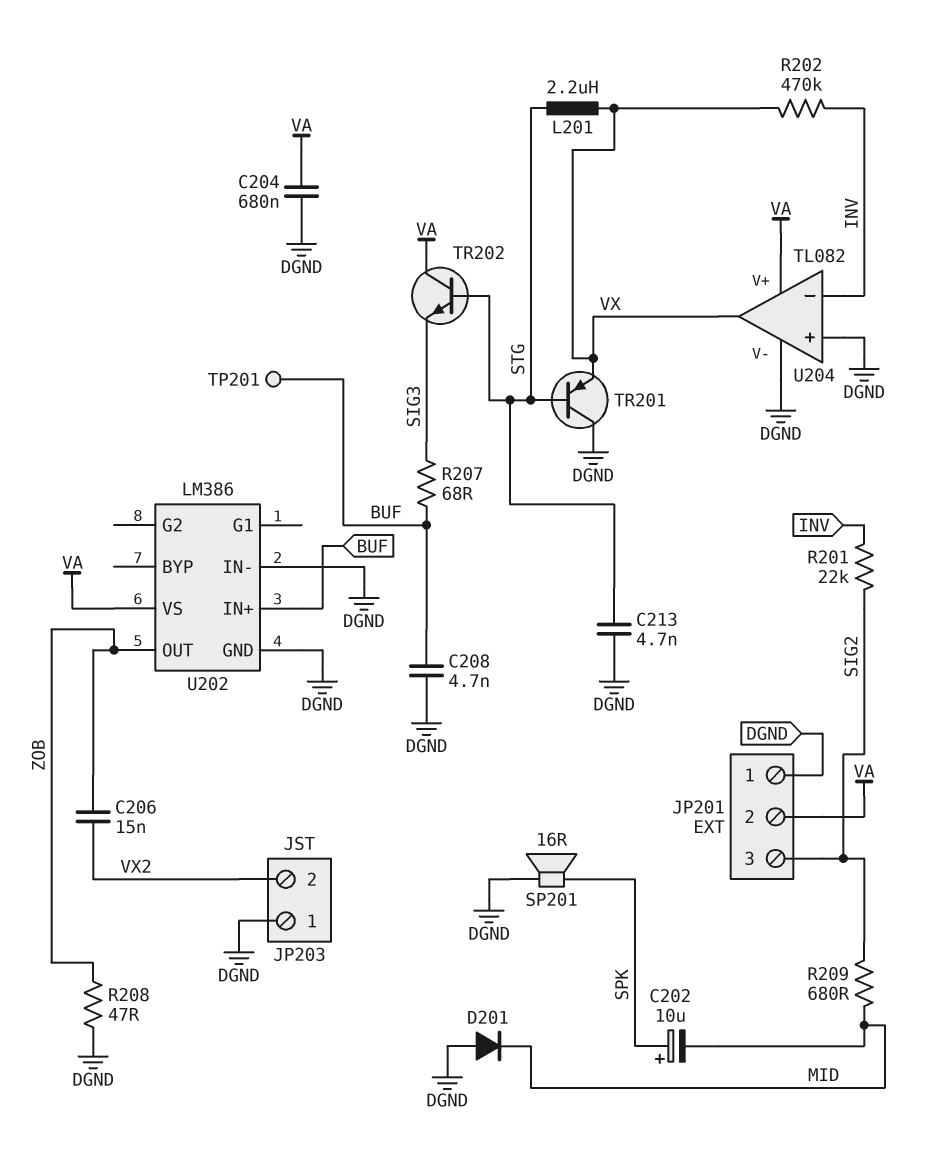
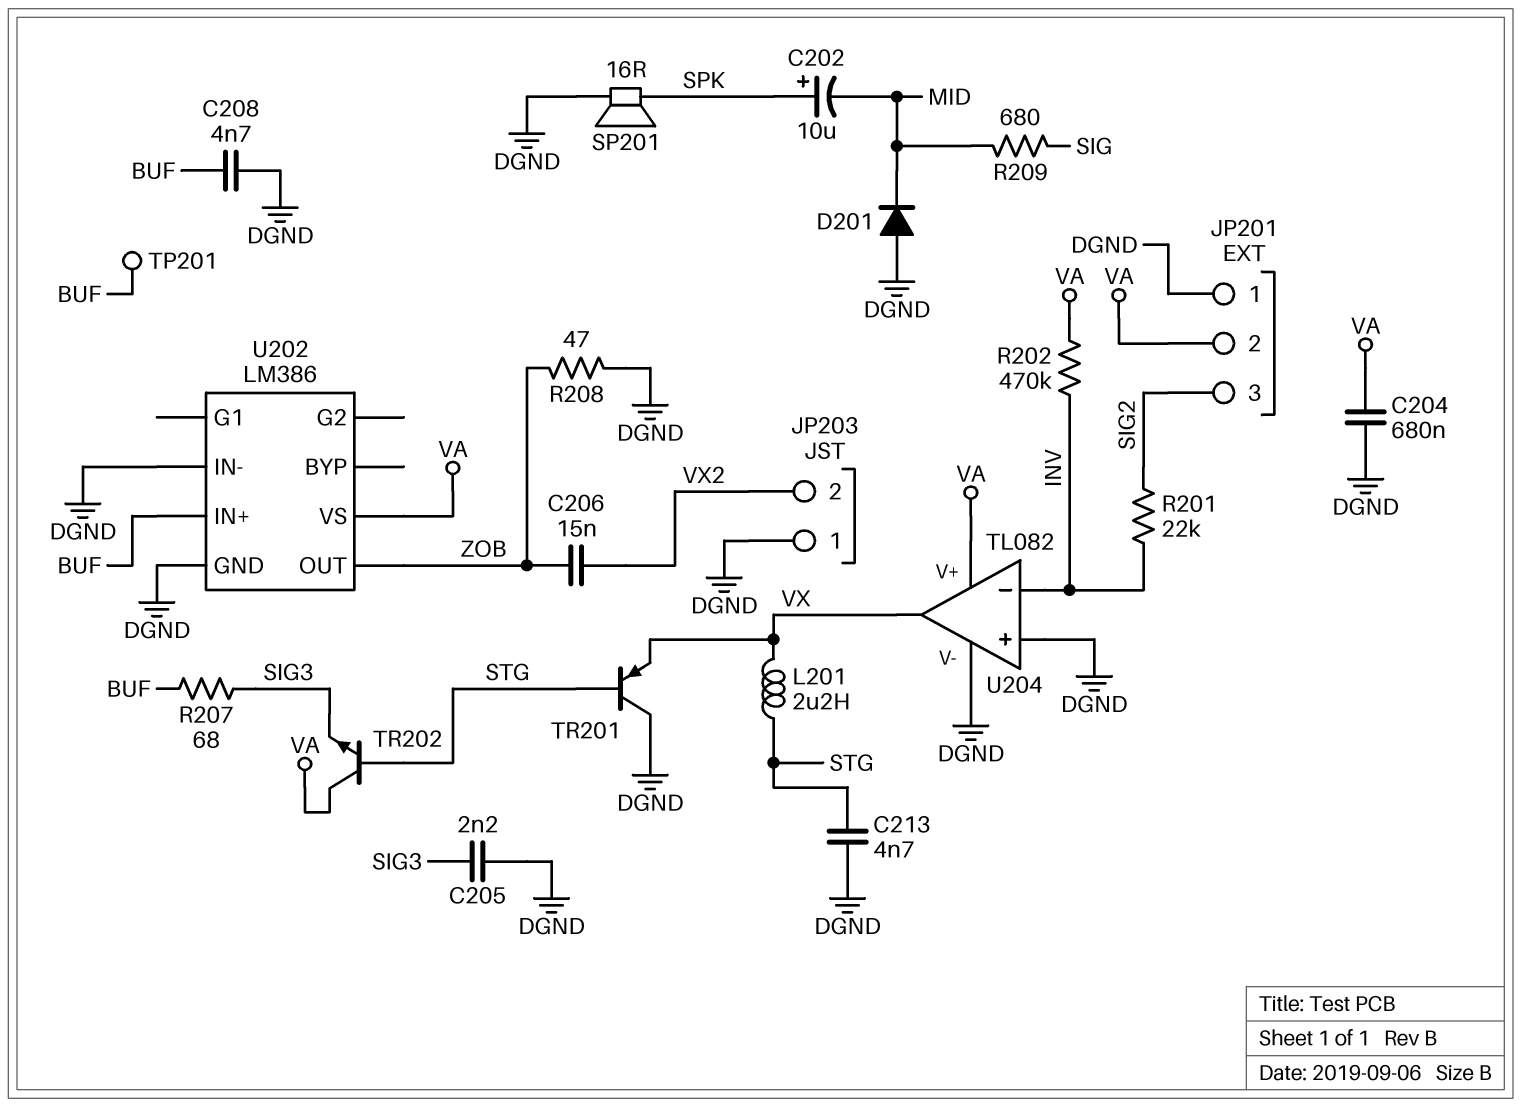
C205: none -> 2.2nF (DGND, SIG3)
R202: 470k (INV, VX) -> 470k (INV, VA)
R209: 680 (MID, SIG2) -> 680 (MID, SIG)

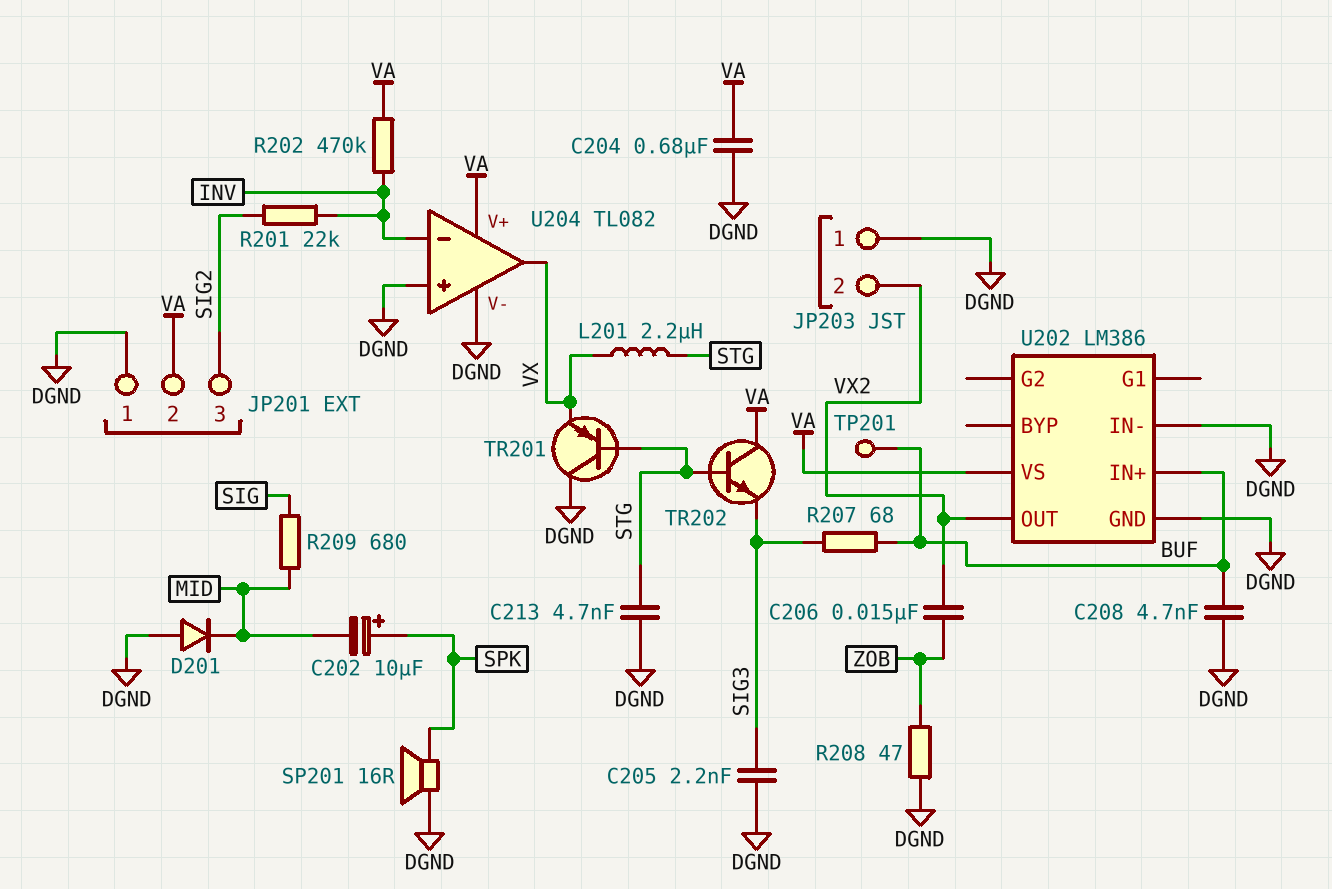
U202 pin OUT: ZOB -> VX2

